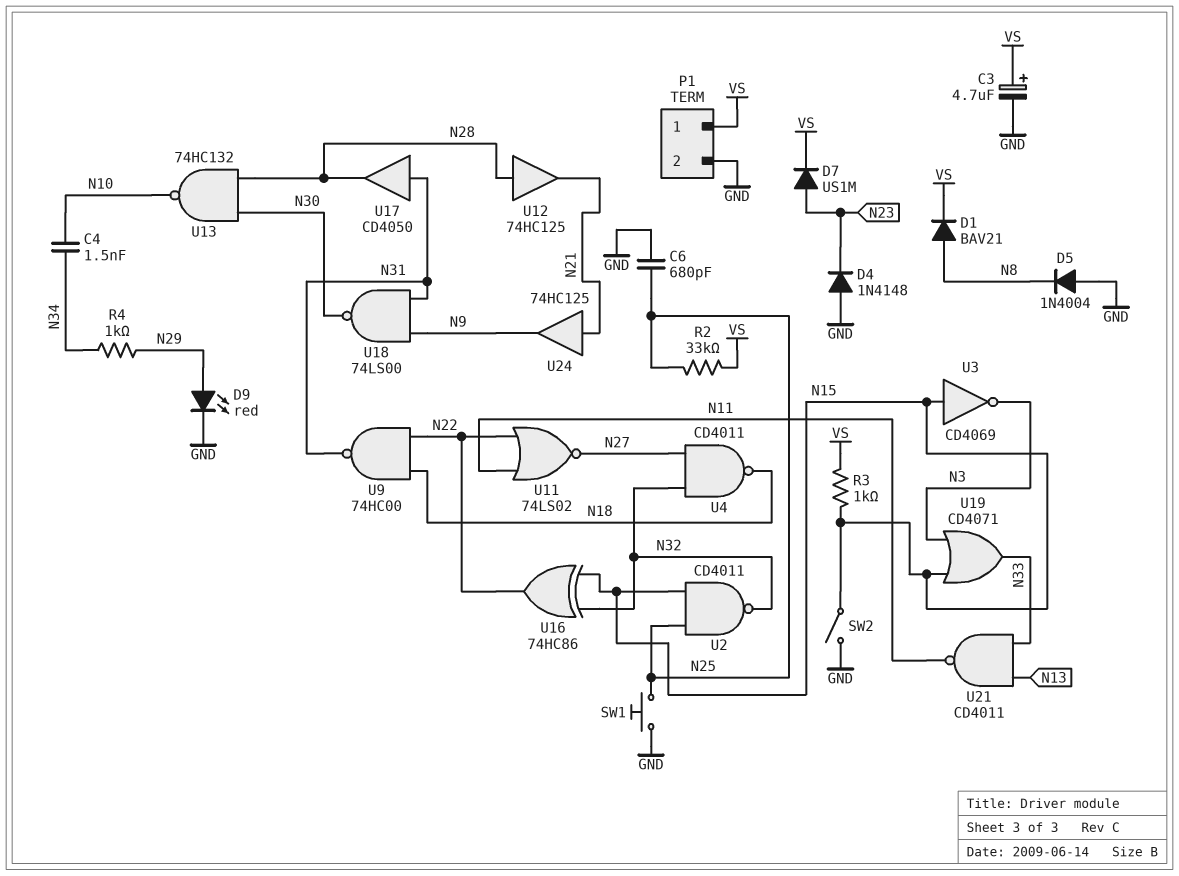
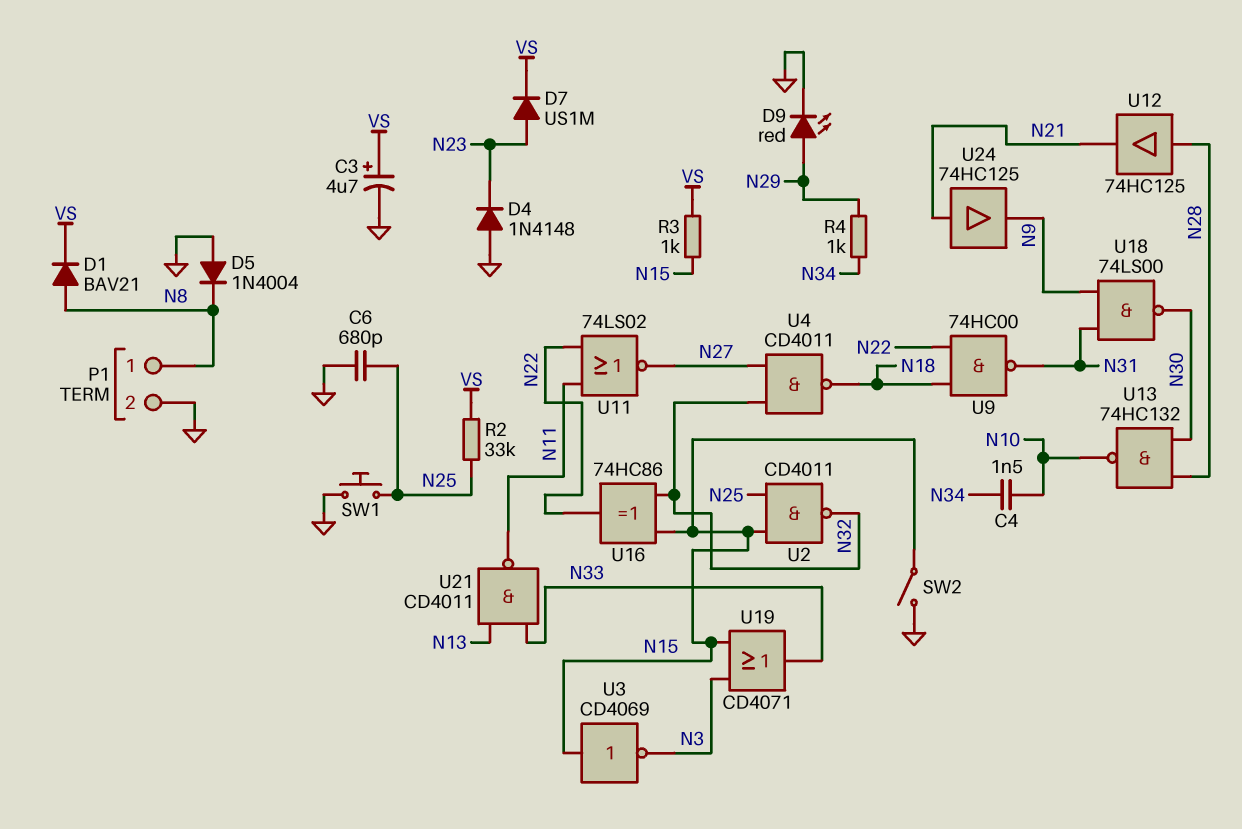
P1 pin 1: VS -> N8
U17: buffer CD4050 (in N31, out N28) -> none

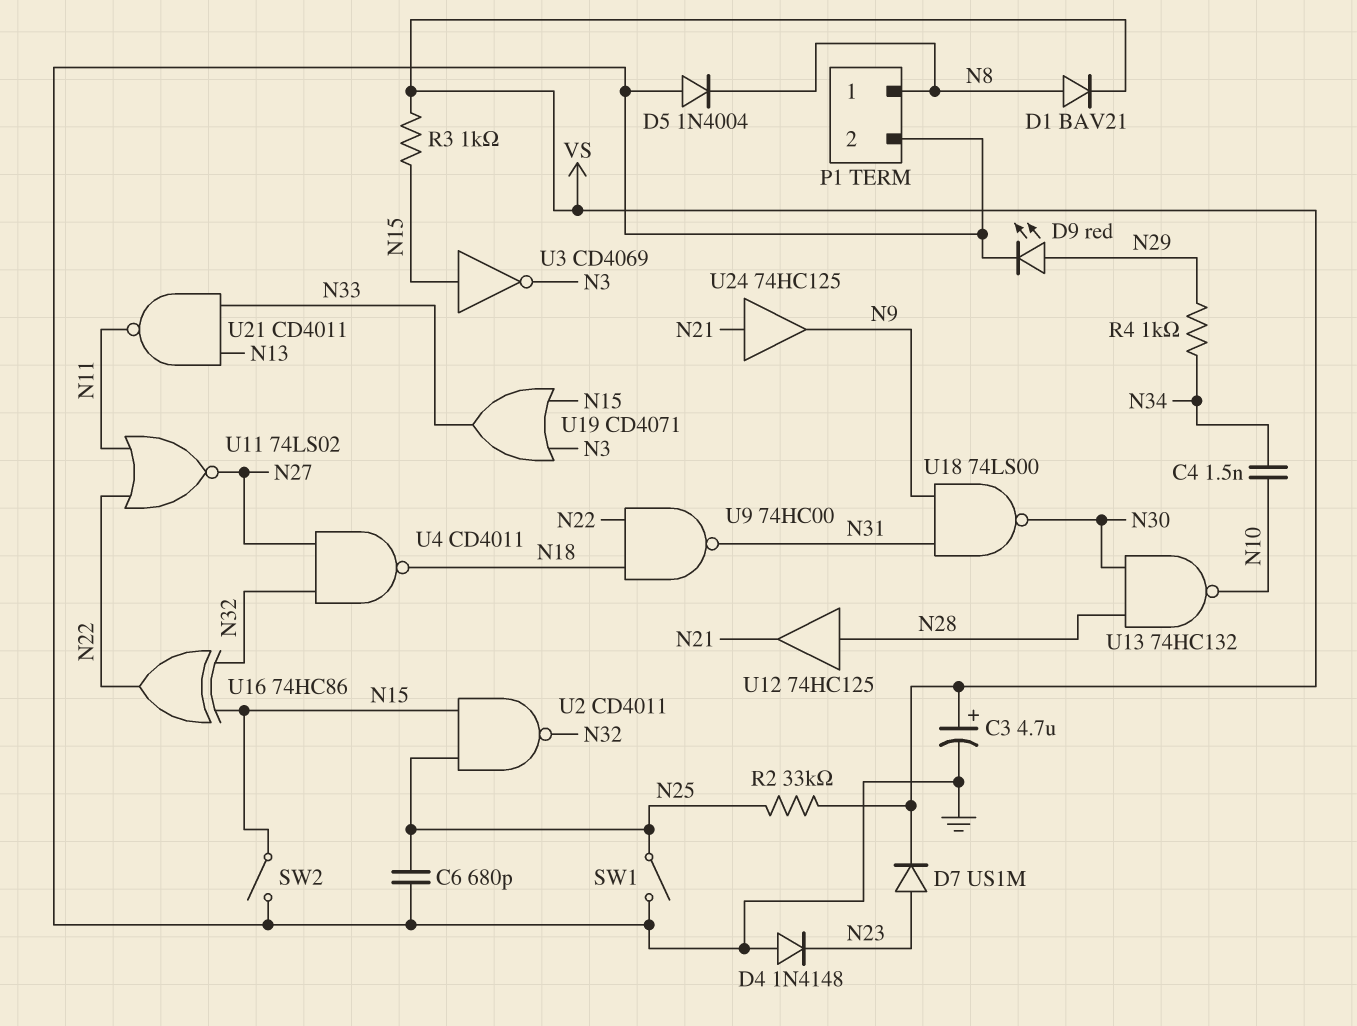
SW1: button (GND, N25) -> switch (GND, N25)

